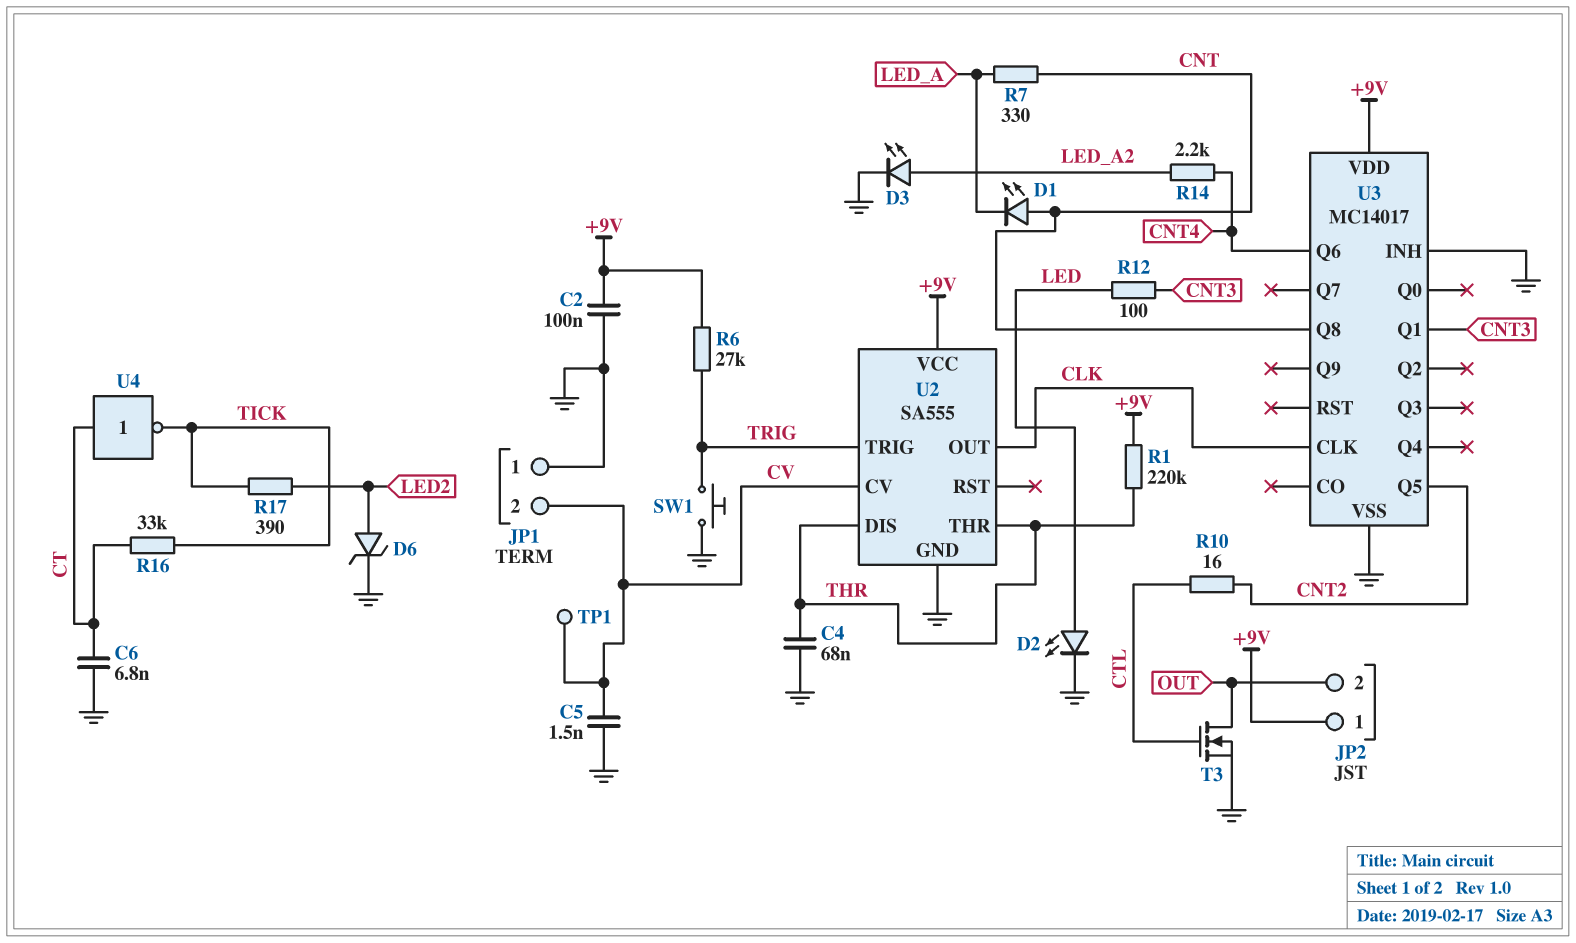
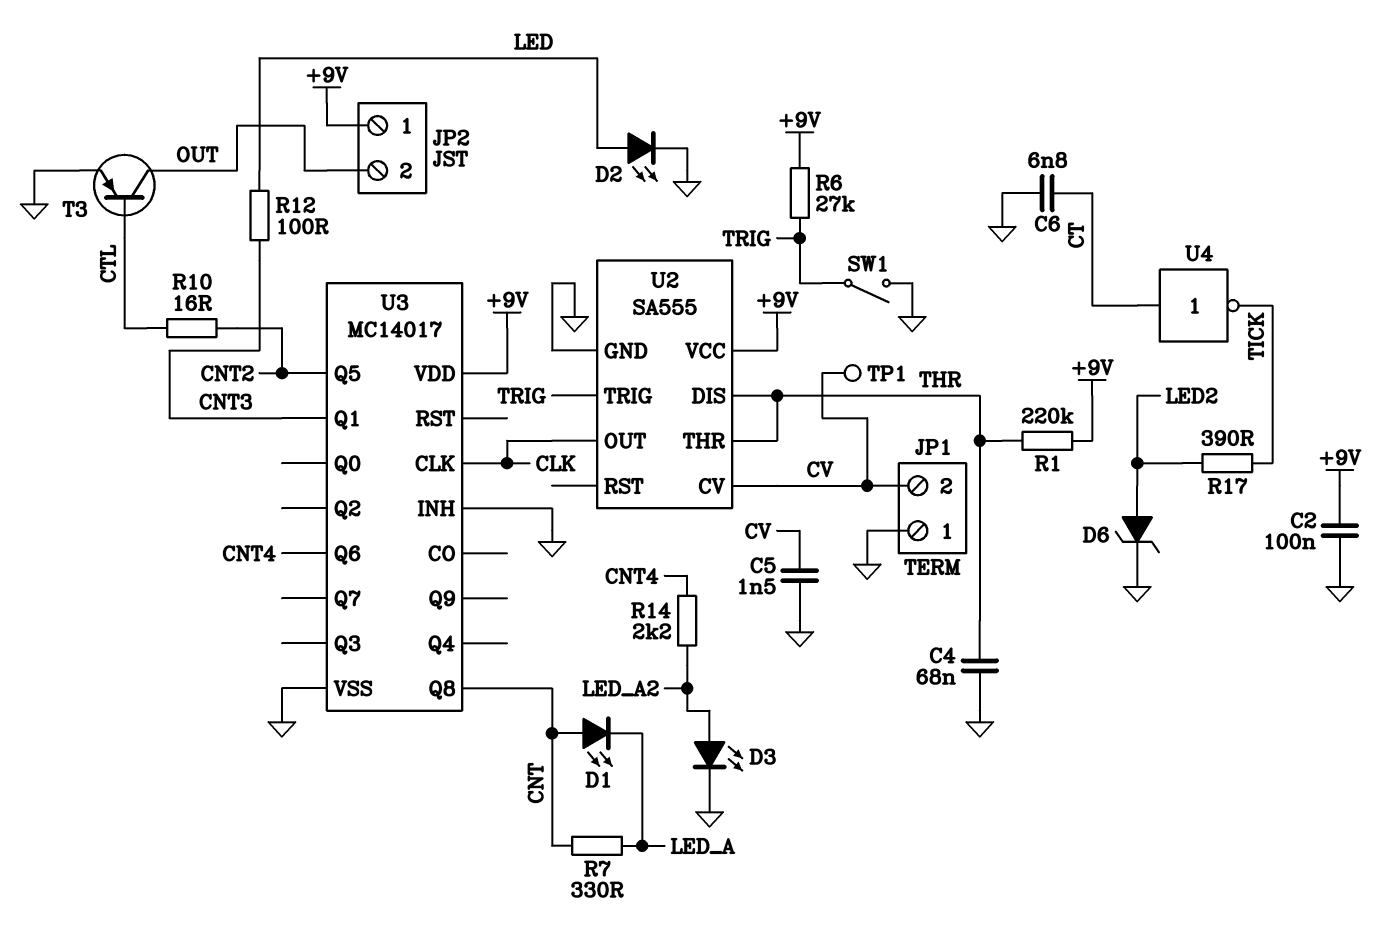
R16: 33k (CT, TICK) -> none
SW1: button (GND, TRIG) -> switch (GND, TRIG)
T3: NMOS (G CTL, D OUT, S GND) -> PNP (B CTL, C OUT, E GND)

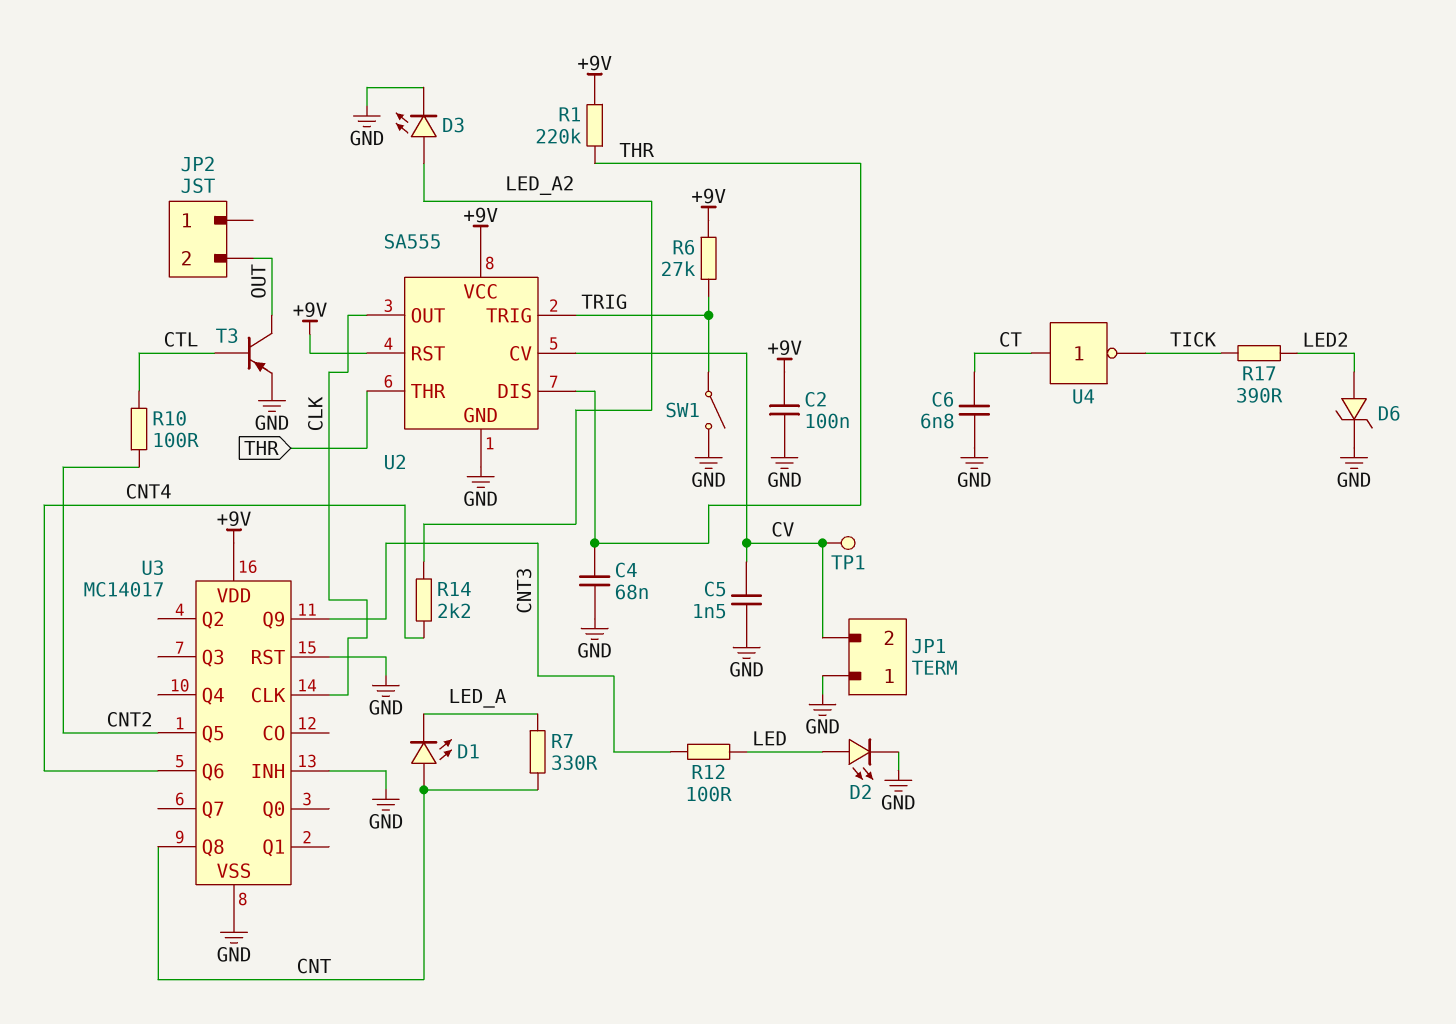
JP2 pin 1: +9V -> none
R10: 16 (CNT2, CTL) -> 100 (CNT2, CTL)
U2 pin RST: none -> +9V
U3 pin Q1: CNT3 -> none
U3 pin Q9: none -> CNT3
U3 pin RST: none -> GND

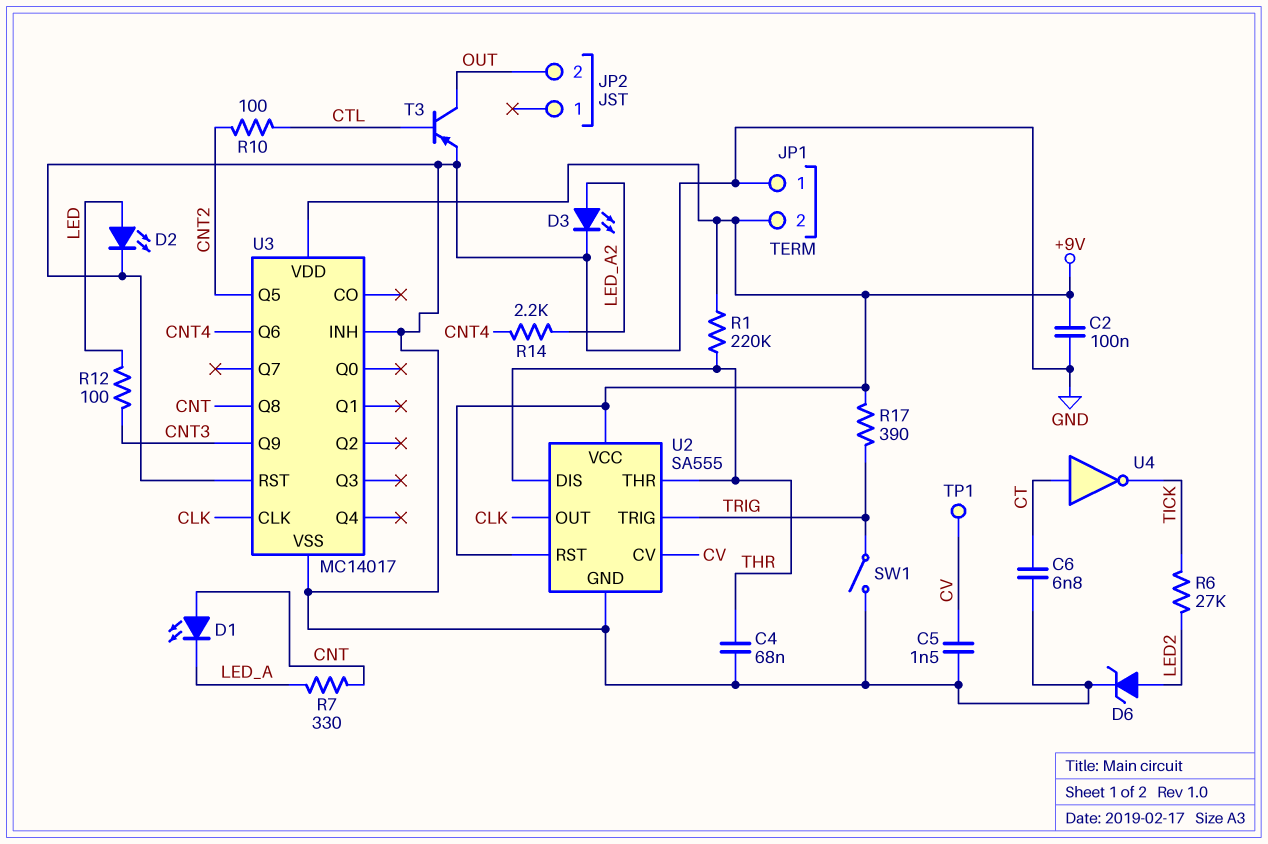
JP1 pin 2: CV -> +9V
R6: 27k (+9V, TRIG) -> 27k (LED2, TICK)
R17: 390 (LED2, TICK) -> 390 (+9V, TRIG)

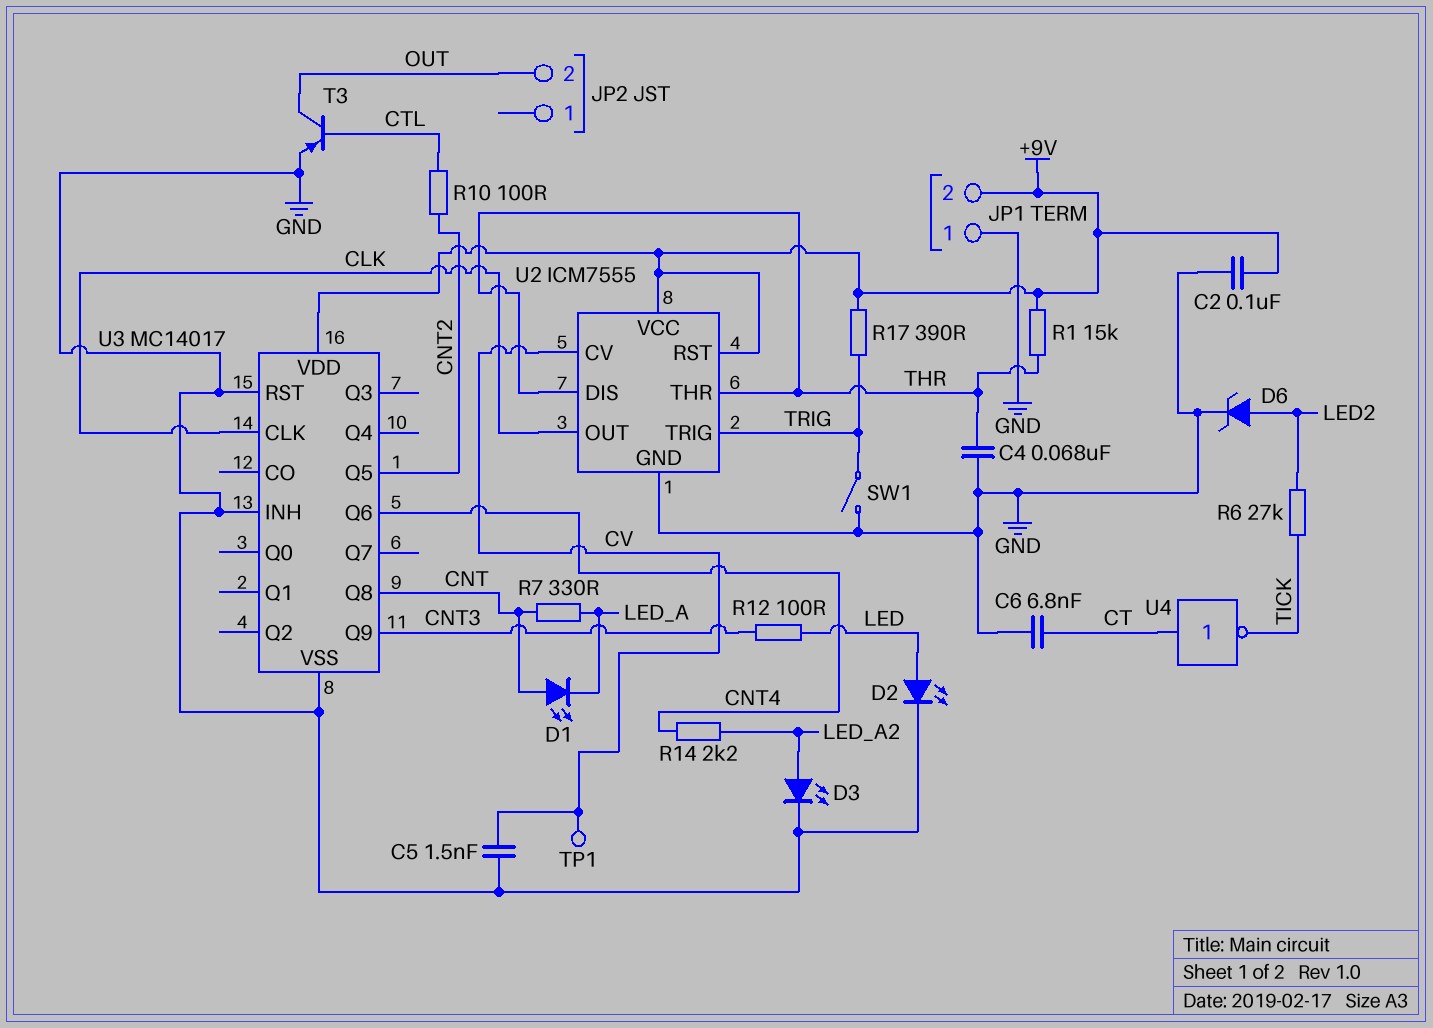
R1: 220k (+9V, THR) -> 15k (+9V, THR)
U2: SA555 -> ICM7555

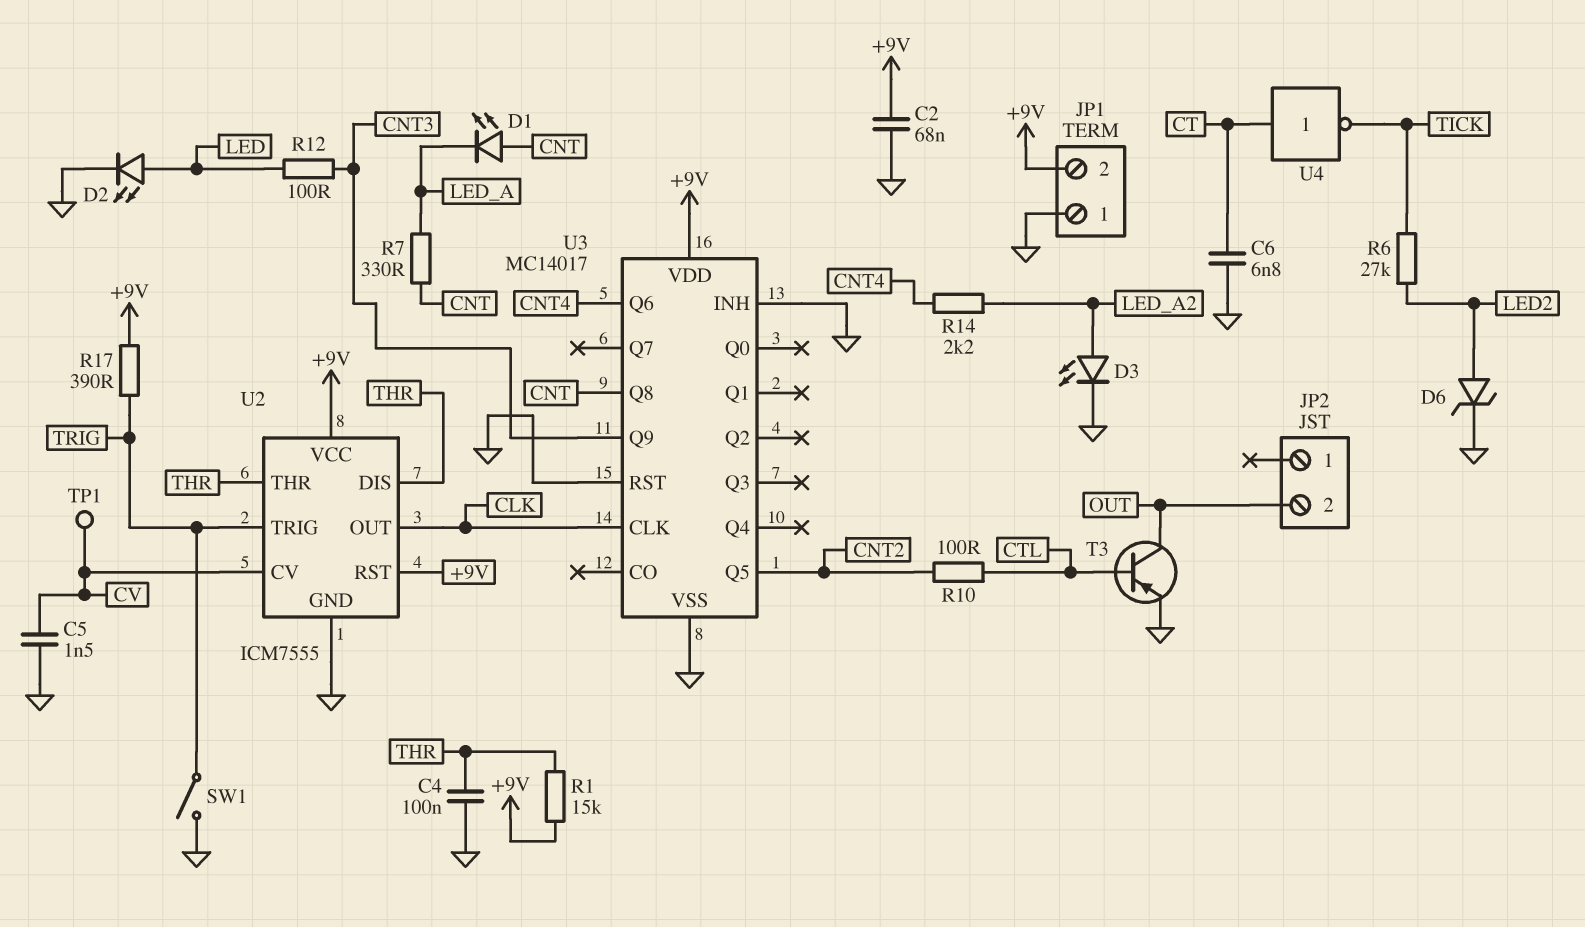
C2: 100nF (+9V, GND) -> 68nF (+9V, GND)
C4: 68nF (GND, THR) -> 100nF (GND, THR)

